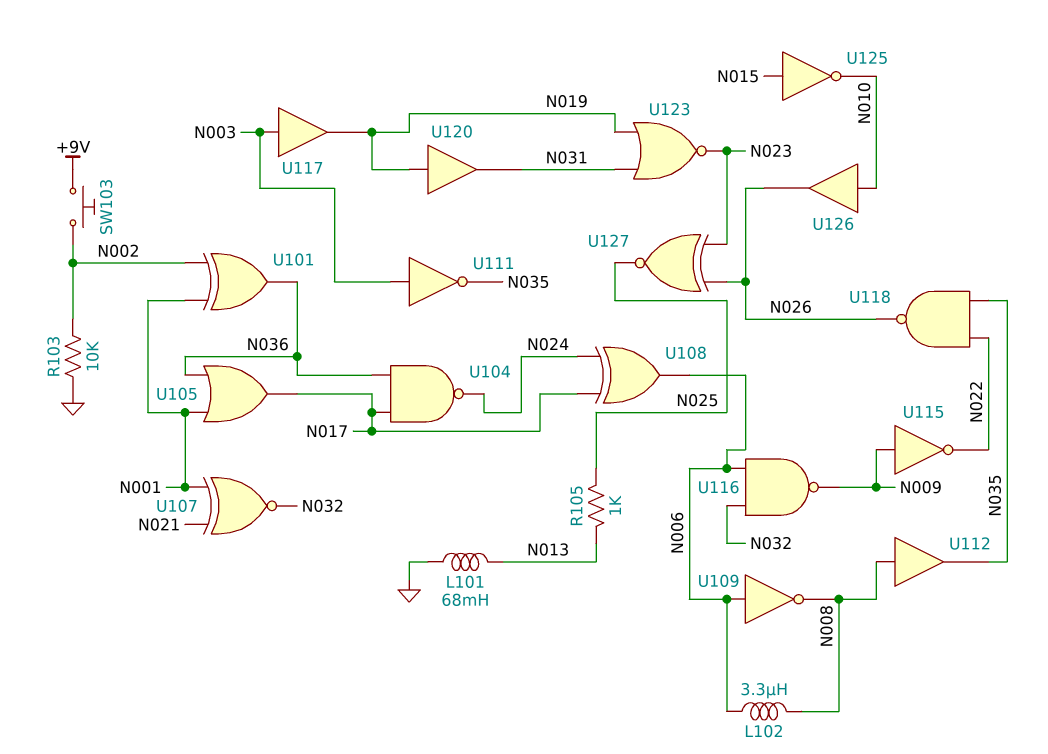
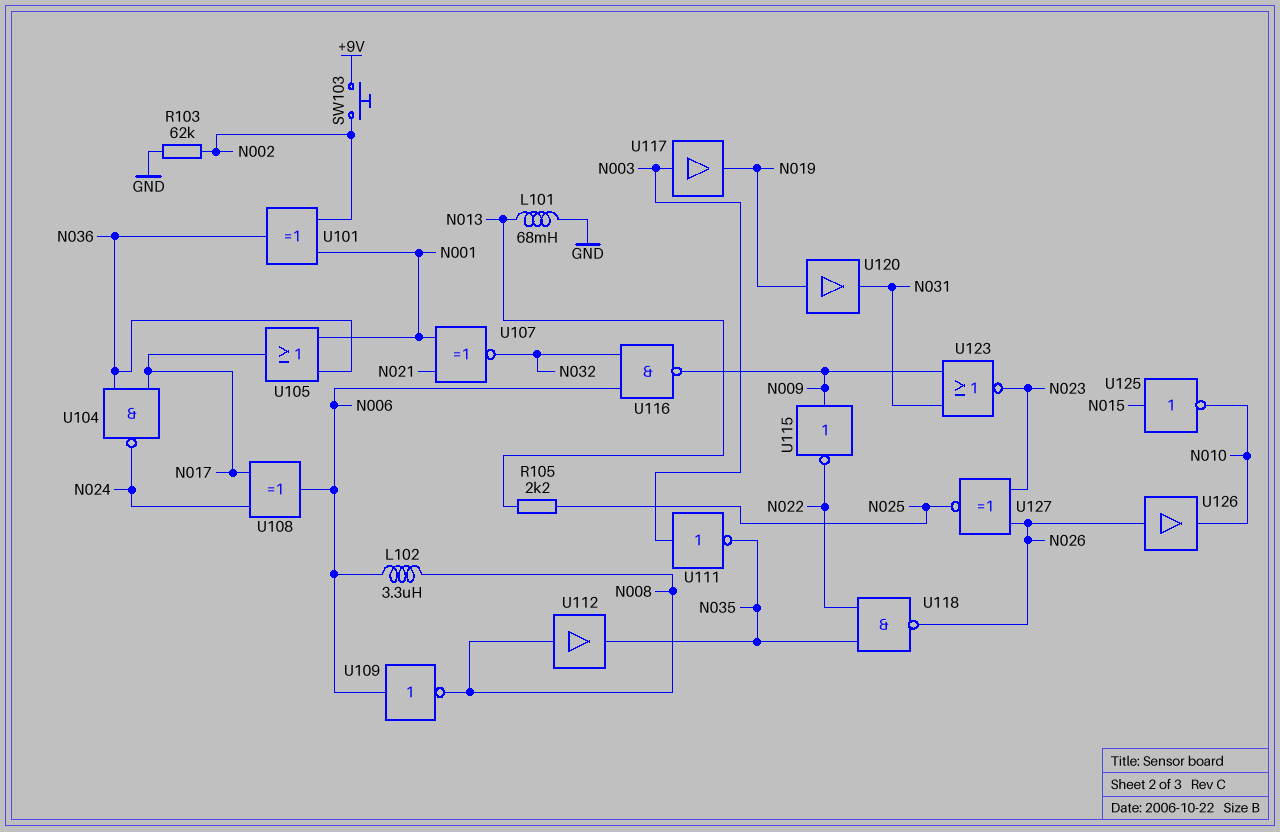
R103: 10k (GND, N002) -> 62k (GND, N002)
R105: 1k (N013, N025) -> 2.2k (N013, N025)
U123: NOR (in N019, in N031, out N023) -> NOR (in N009, in N031, out N023)
U126: buffer (in N010, out N026) -> buffer (in N026, out N010)

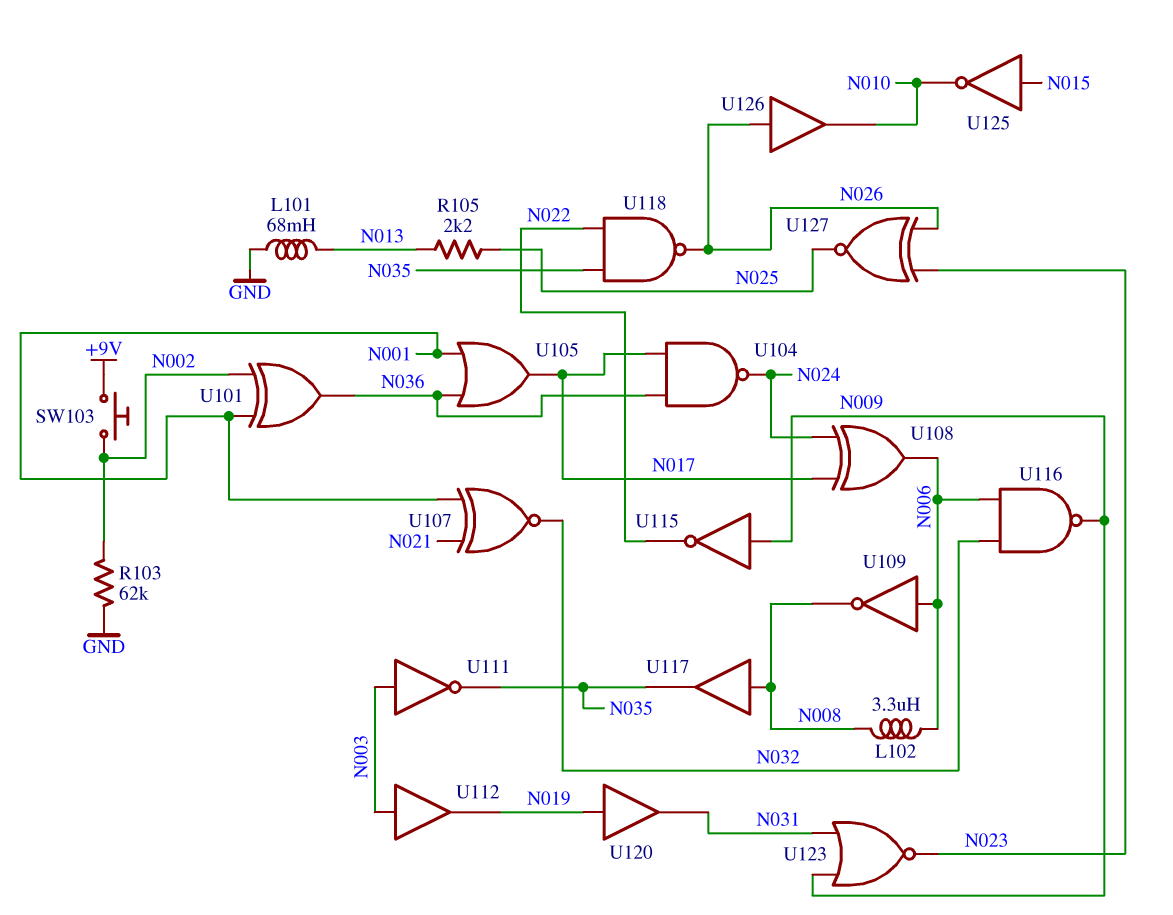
U112: buffer (in N008, out N035) -> buffer (in N003, out N019)
U117: buffer (in N003, out N019) -> buffer (in N008, out N035)

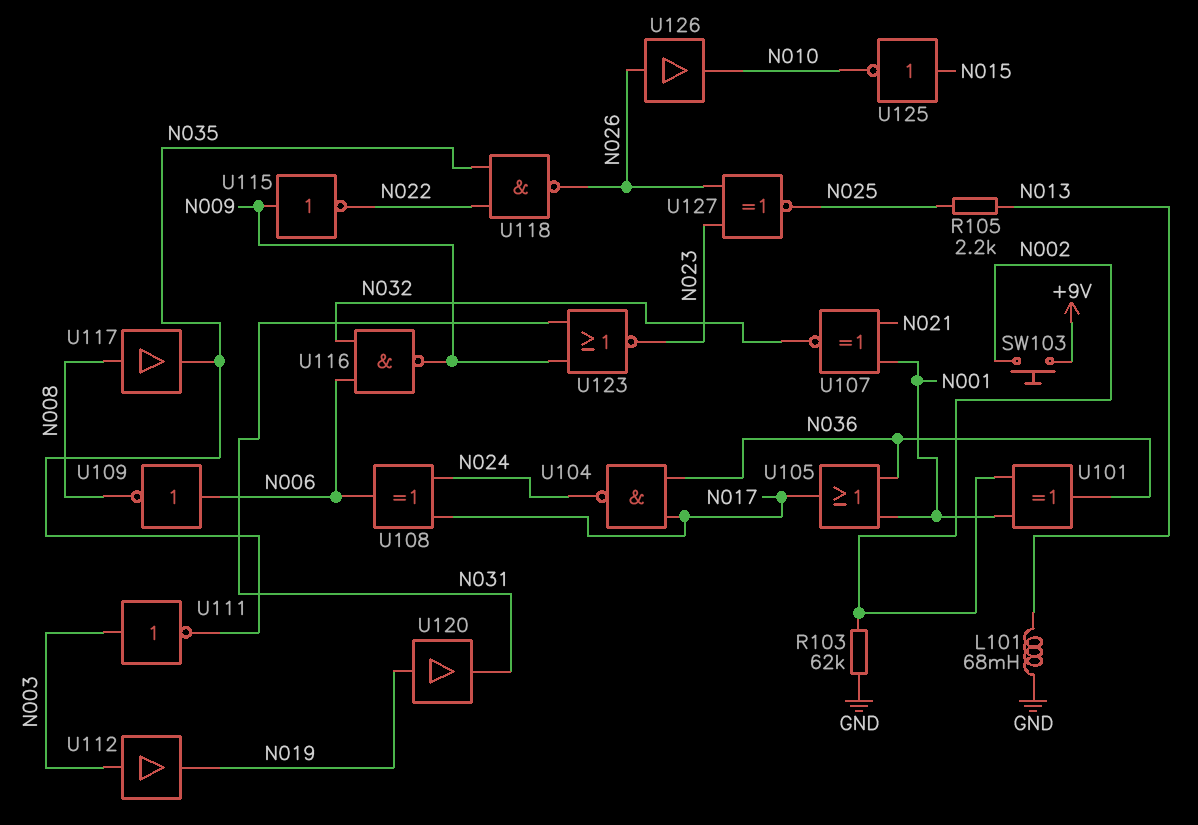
L102: 3.3uH (N006, N008) -> none

